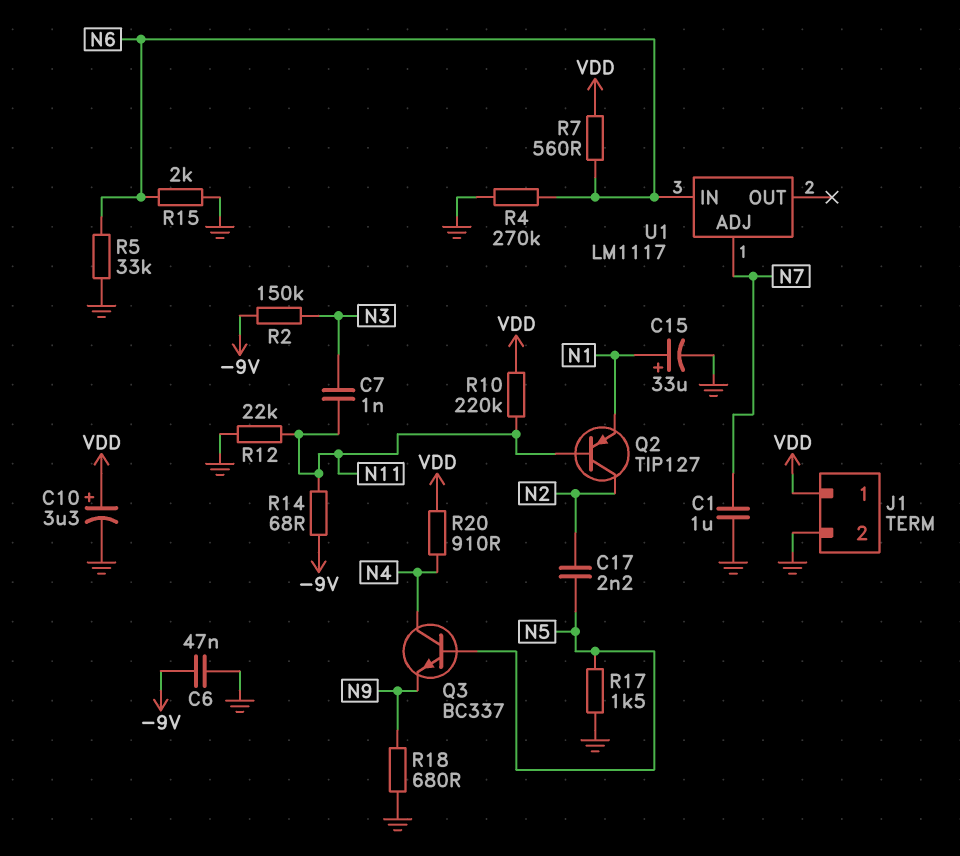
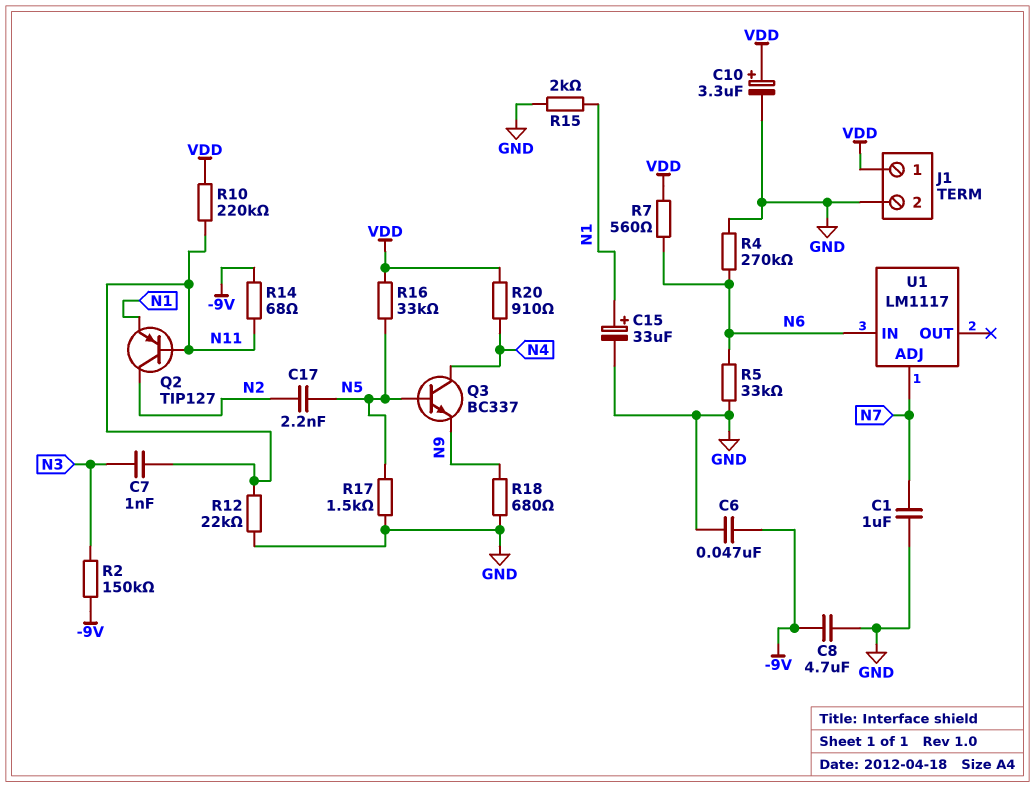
C8: none -> 4.7uF (-9V, GND)
R15: 2k (GND, N6) -> 2k (GND, N1)
R16: none -> 33k (N5, VDD)

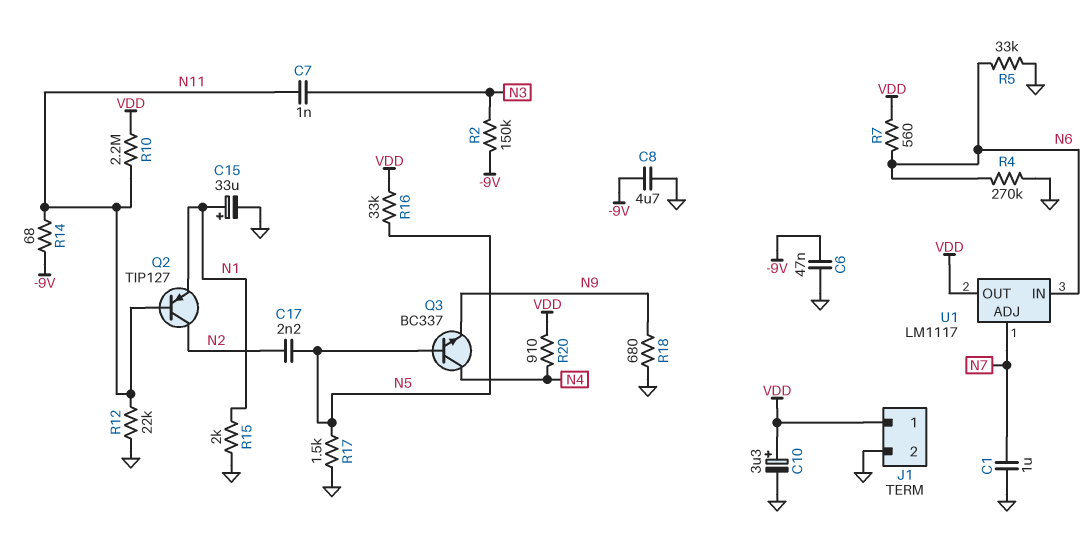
R10: 220k (N11, VDD) -> 2.2M (N11, VDD)
U1 pin OUT: none -> VDD

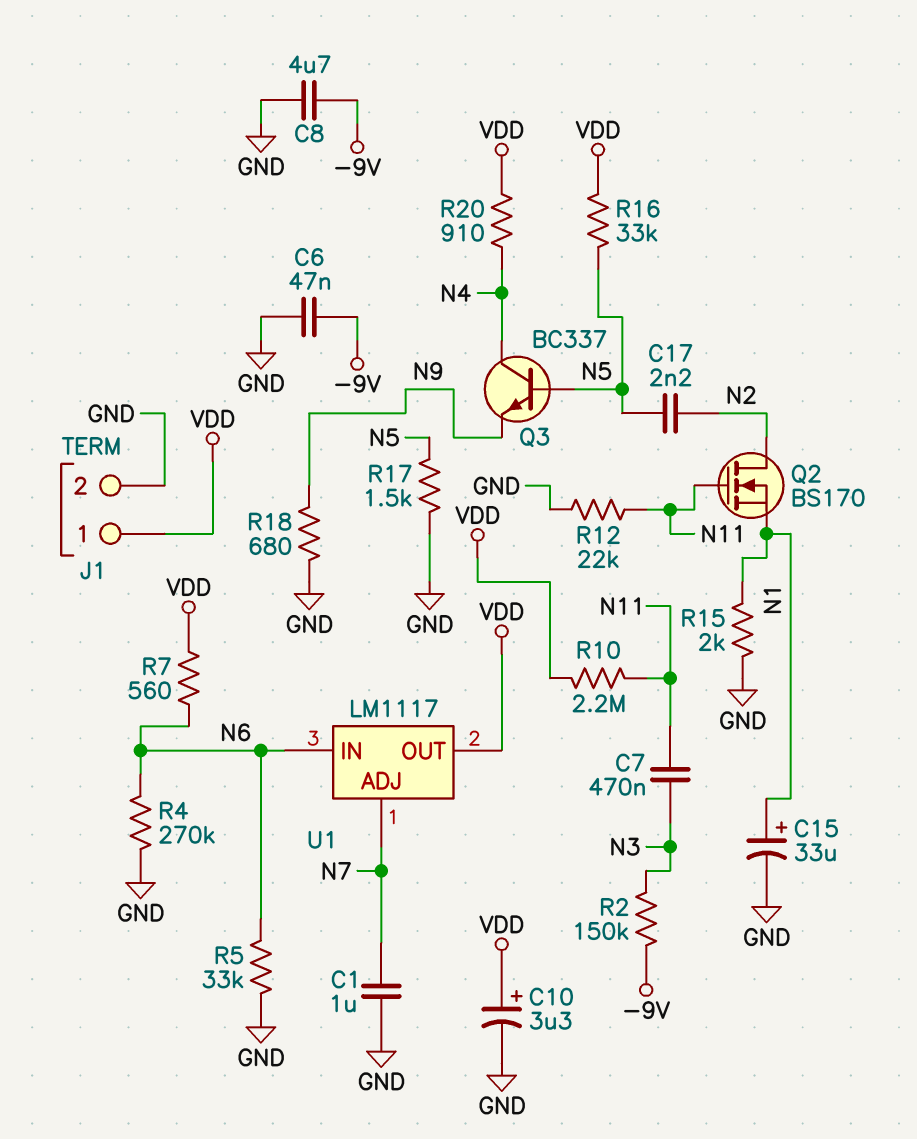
C7: 1nF (N3, N11) -> 470nF (N3, N11)
Q2: PNP TIP127 (B N11, C N2, E N1) -> NMOS BS170 (G N11, D N2, S N1)
R14: 68 (-9V, N11) -> none

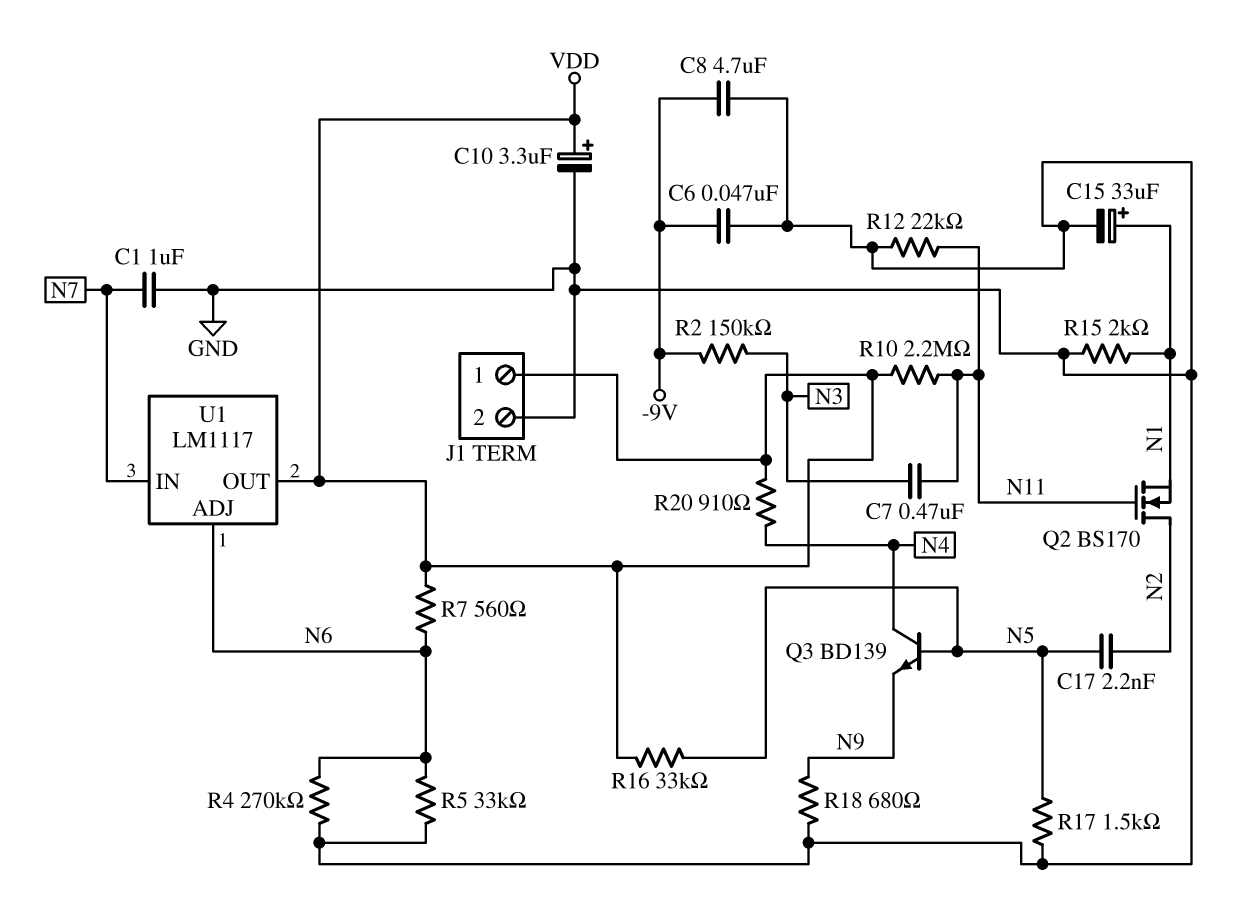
Q3: NPN BC337 (B N5, C N4, E N9) -> NPN BD139 (B N5, C N4, E N9)
U1 pin ADJ: N7 -> N6
U1 pin IN: N6 -> N7

